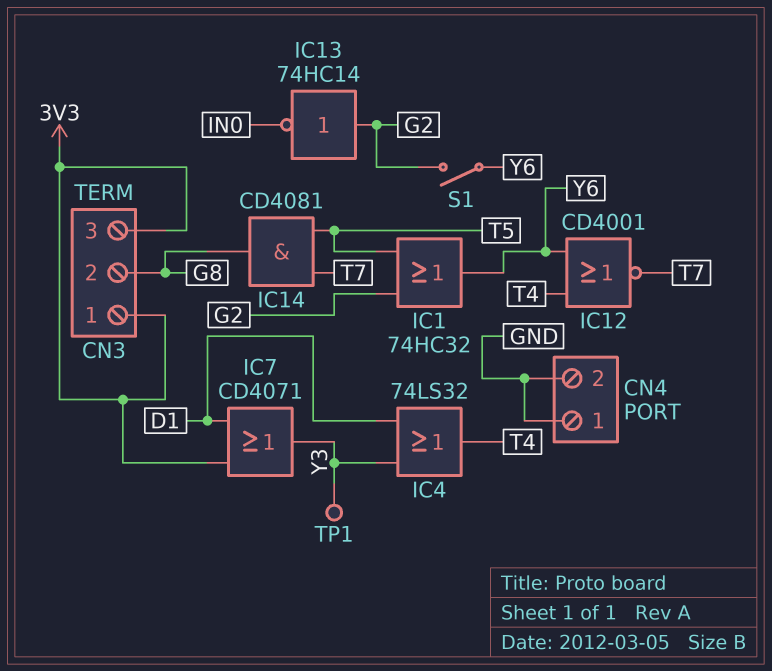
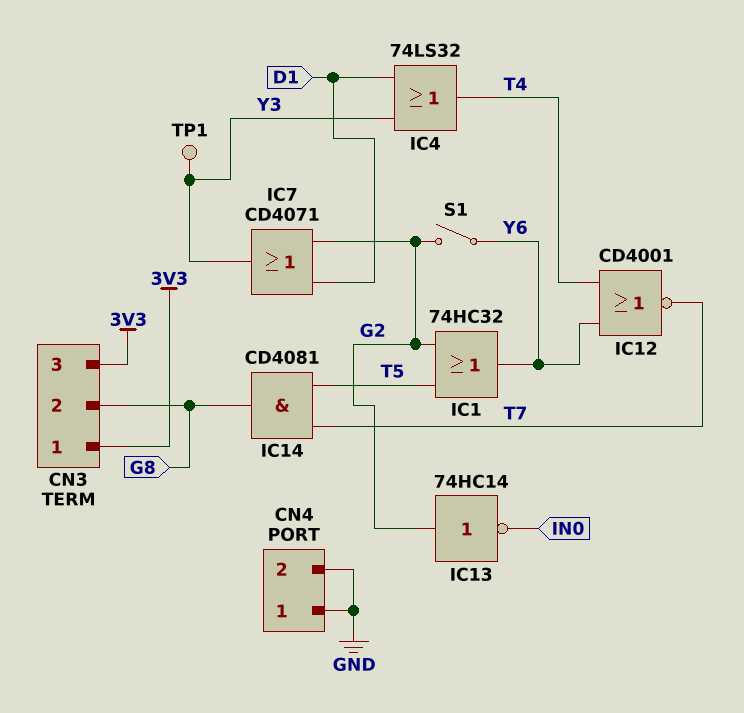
IC7: OR CD4071 (in 3V3, in D1, out Y3) -> OR CD4071 (in D1, in G2, out Y3)

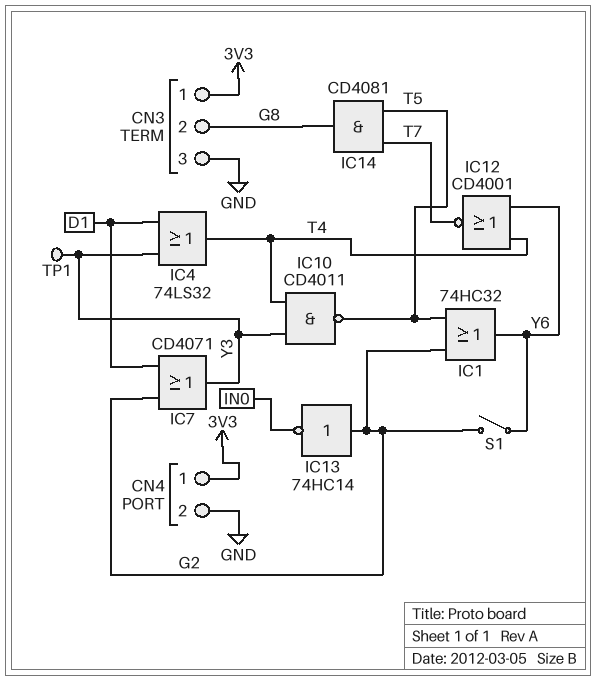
CN3 pin 3: 3V3 -> GND
CN4 pin 1: GND -> 3V3
IC10: none -> NAND CD4011 (in T4, in Y3, out T5)

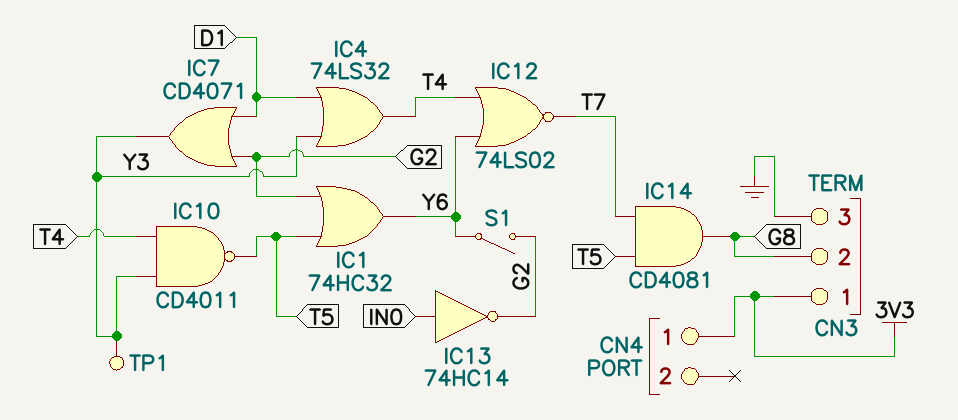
CN4 pin 2: GND -> none
IC12: NOR CD4001 (in T4, in Y6, out T7) -> NOR 74LS02 (in T4, in Y6, out T7)
IC13: NOT 74HC14 (in G2, out IN0) -> NOT 74HC14 (in IN0, out G2)

